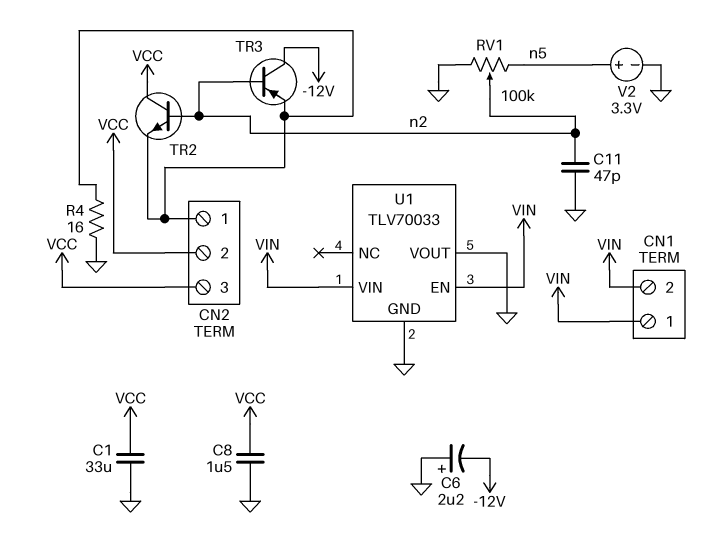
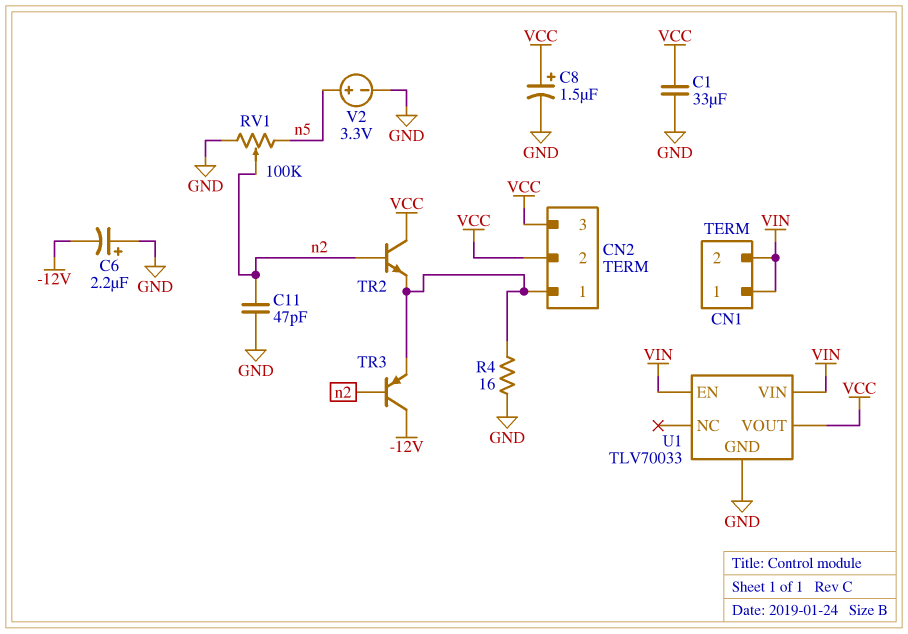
C8: 1.5uF (GND, VCC) -> 1.5uF (plus VCC, minus GND)
U1 pin VOUT: GND -> VCC

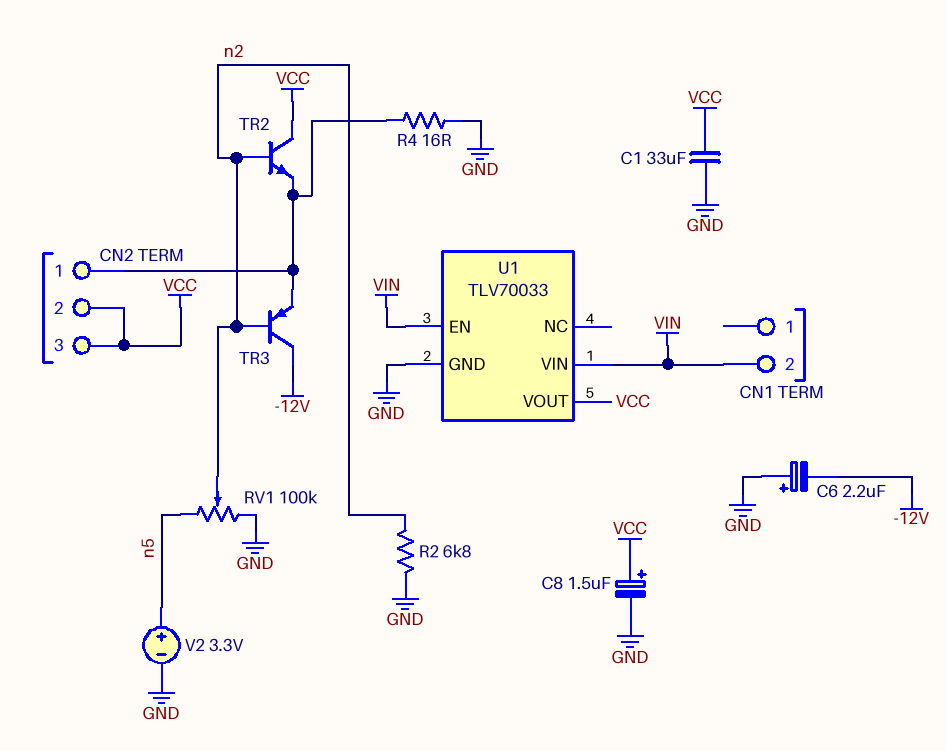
C11: 47pF (GND, n2) -> none
CN1 pin 1: VIN -> none
R2: none -> 6.8k (GND, n2)

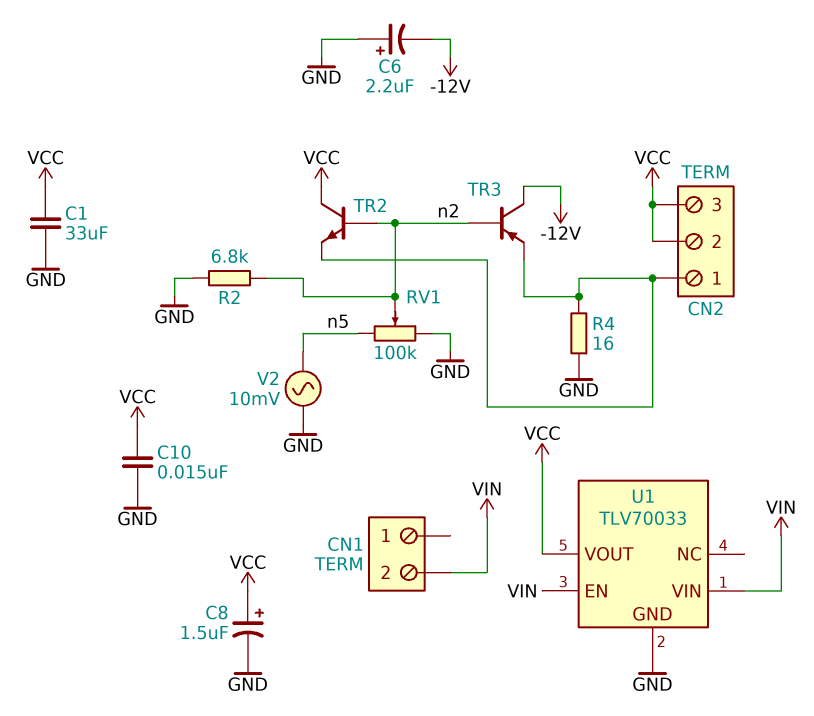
C10: none -> 15nF (GND, VCC)
V2: 3.3V (plus n5, minus GND) -> AC 10mV (GND, n5)

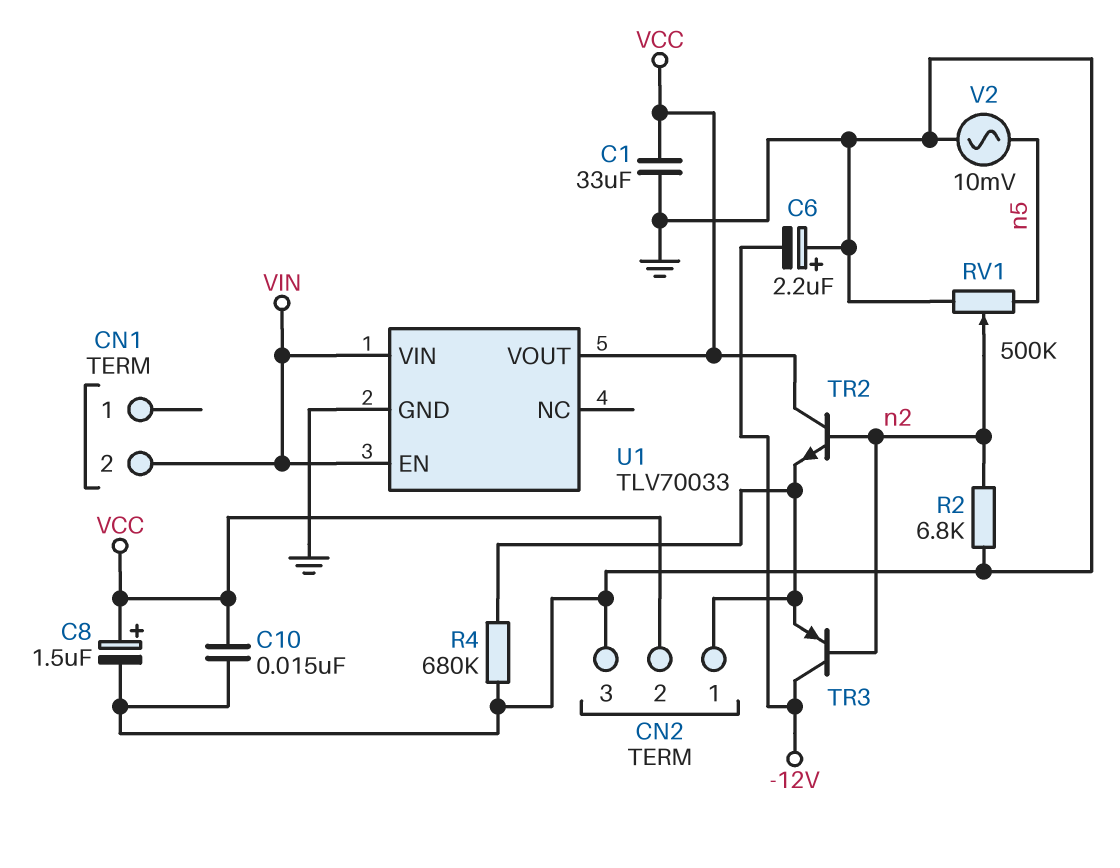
CN2 pin 3: VCC -> GND
R4: 16 (CN2/1, GND) -> 680k (CN2/1, GND)
RV1: 100k (GND, n5, wiper n2) -> 500k (GND, n5, wiper n2)

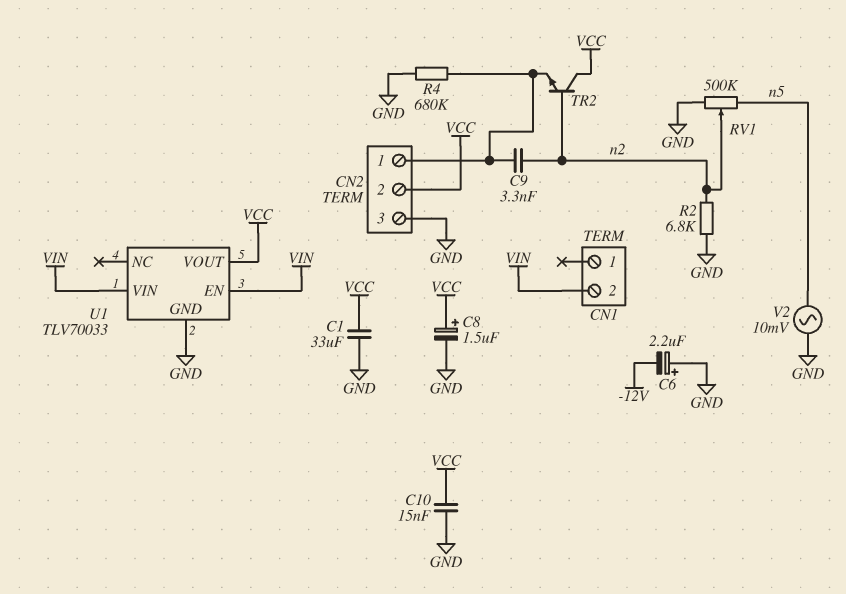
C9: none -> 3.3nF (CN2/1, n2)
TR3: PNP (B n2, C -12V, E CN2/1) -> none

